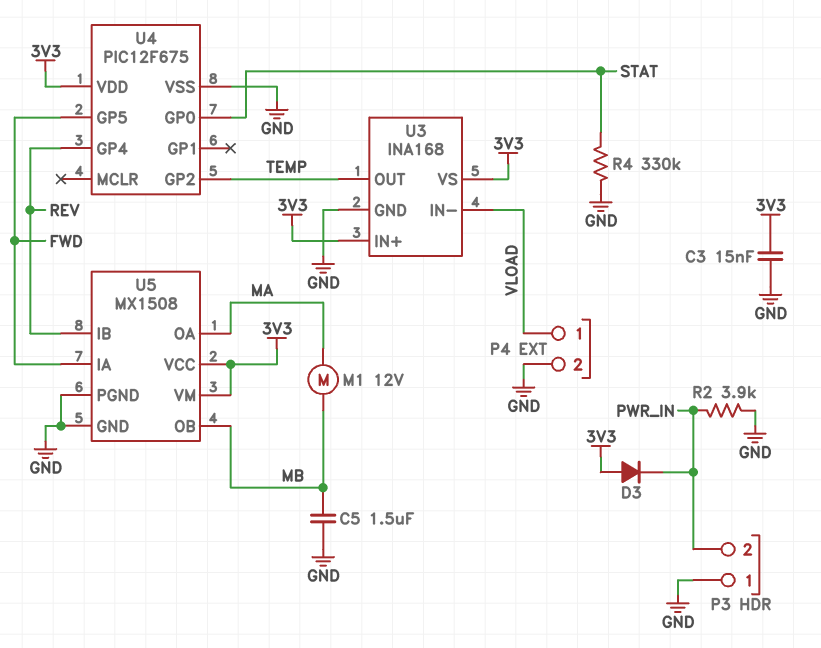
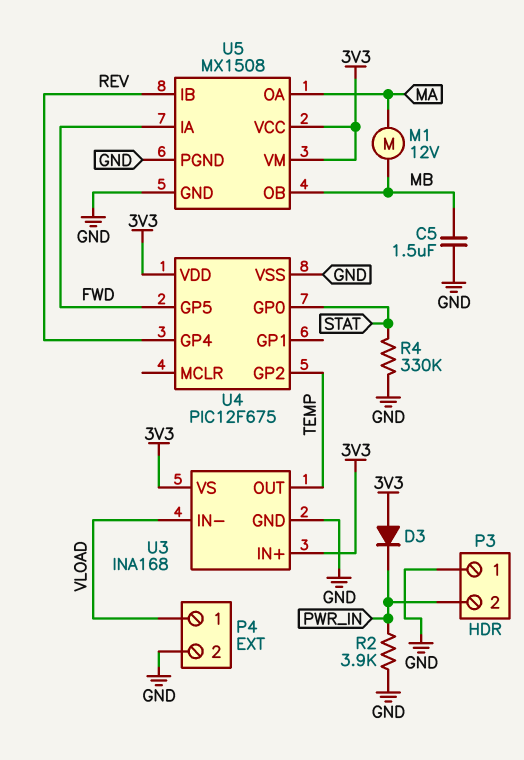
C3: 15nF (3V3, GND) -> none

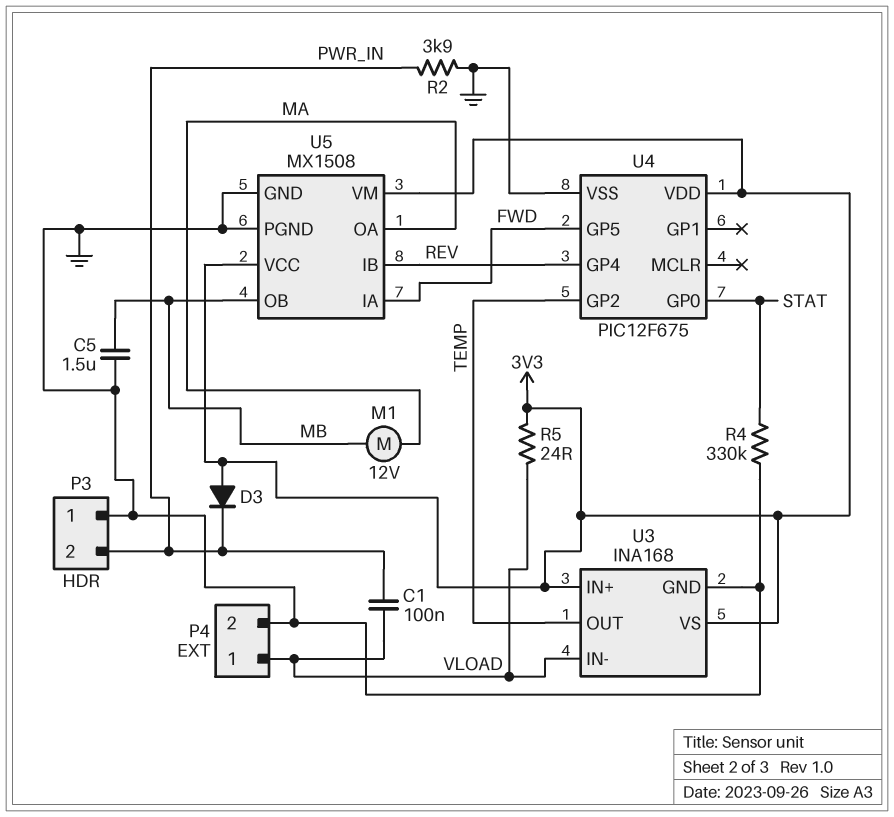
C1: none -> 100nF (PWR_IN, VLOAD)
R5: none -> 24 (3V3, VLOAD)

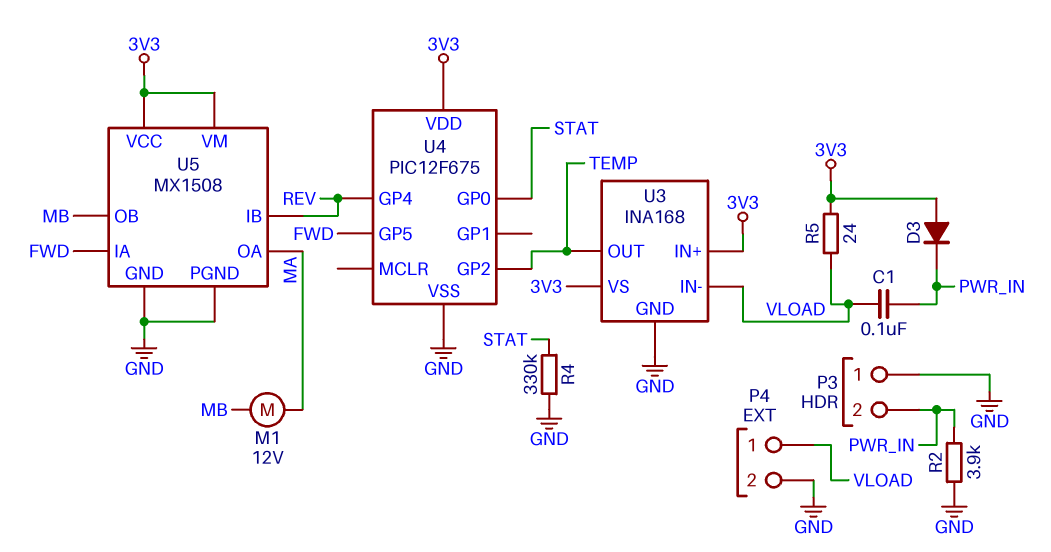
C5: 1.5uF (GND, MB) -> none

